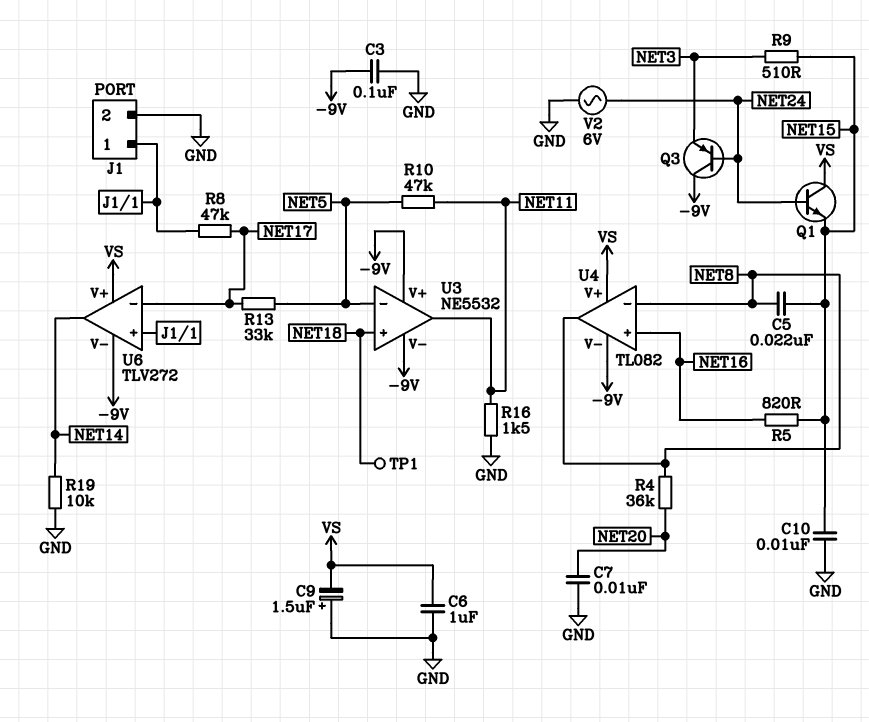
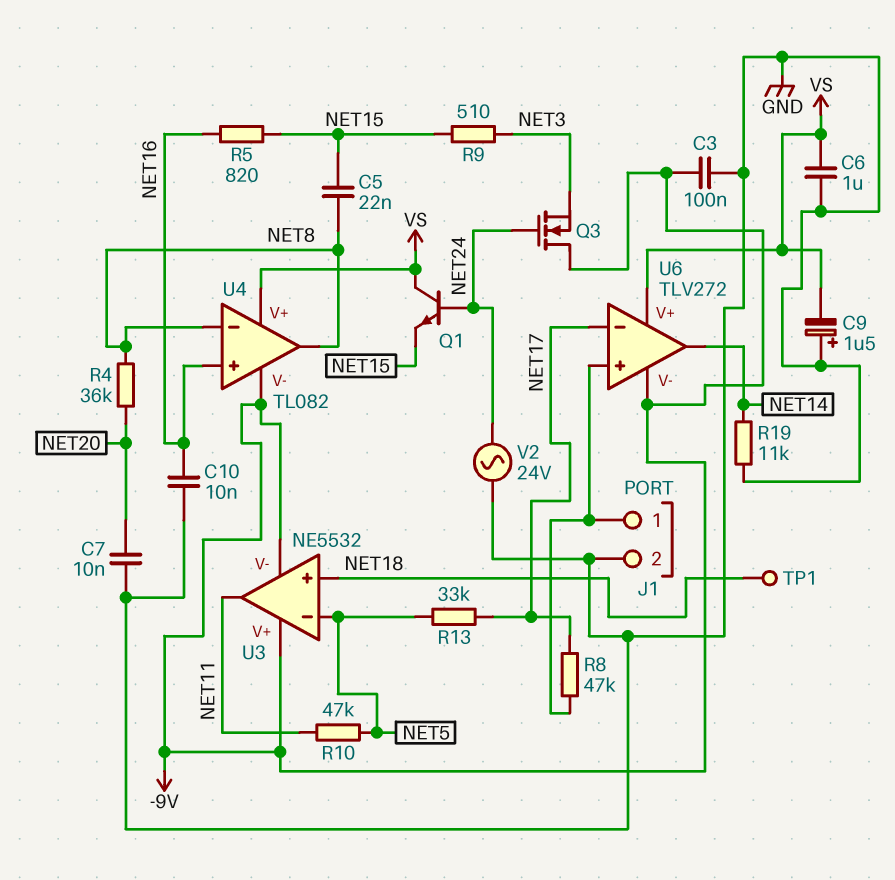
C10: 10nF (GND, NET15) -> 10nF (GND, NET16)
Q3: PNP (B NET24, C -9V, E NET3) -> NMOS (G NET24, D -9V, S NET3)
R16: 1.5k (GND, NET11) -> none
R19: 10k (GND, NET14) -> 11k (GND, NET14)
V2: AC 6V (GND, NET24) -> AC 24V (GND, NET24)

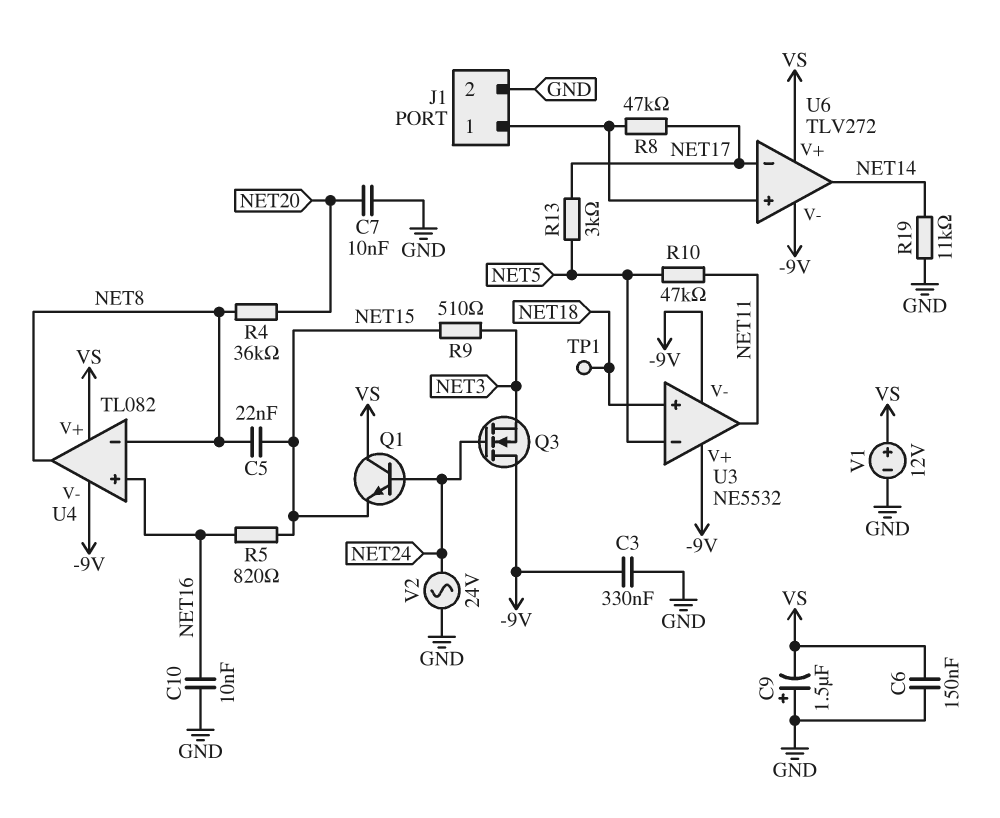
C3: 100nF (-9V, GND) -> 330nF (-9V, GND)
C6: 1uF (GND, VS) -> 150nF (GND, VS)
R13: 33k (NET5, NET17) -> 3k (NET5, NET17)
V1: none -> 12V (plus VS, minus GND)

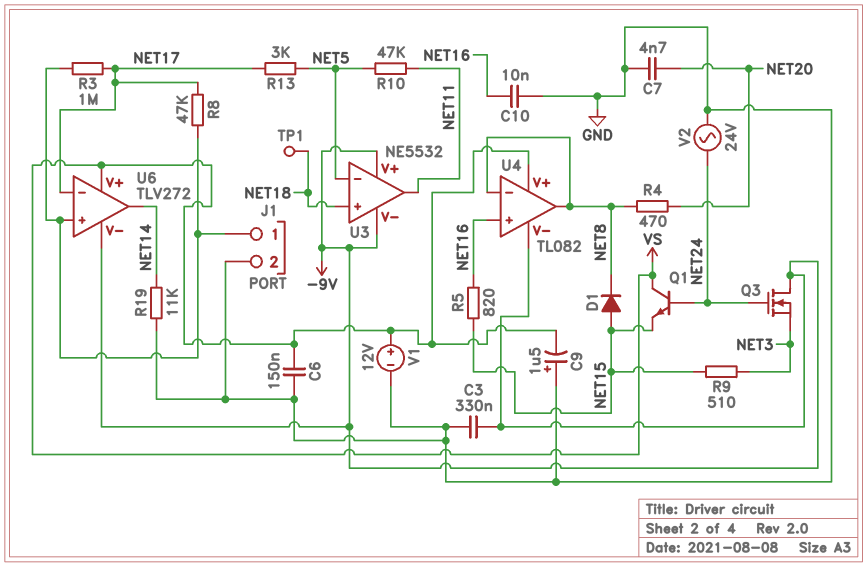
C5: 22nF (NET8, NET15) -> none
C7: 10nF (GND, NET20) -> 4.7nF (GND, NET20)
D1: none -> diode (A NET15, K NET8)
R3: none -> 1M (J1/1, NET17)
R4: 36k (NET8, NET20) -> 470 (NET8, NET20)

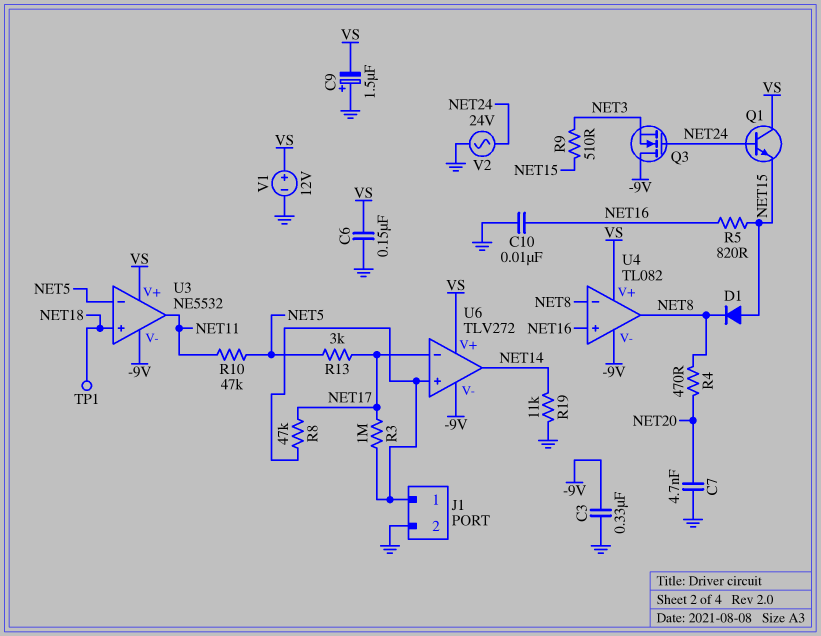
U3 pin V+: -9V -> VS

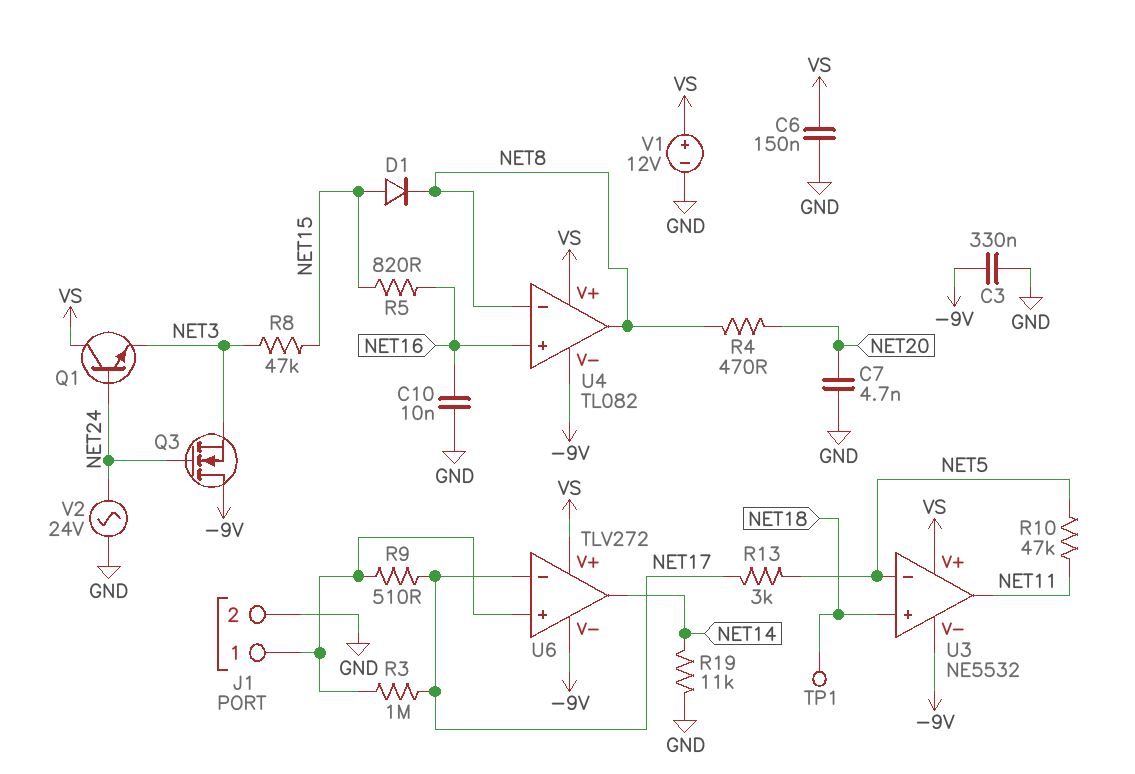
C9: 1.5uF (plus GND, minus VS) -> none
Q1: NPN (B NET24, C VS, E NET15) -> NPN (B NET24, C VS, E NET3)
R8: 47k (J1/1, NET17) -> 47k (NET3, NET15)
R9: 510 (NET3, NET15) -> 510 (J1/1, NET17)

